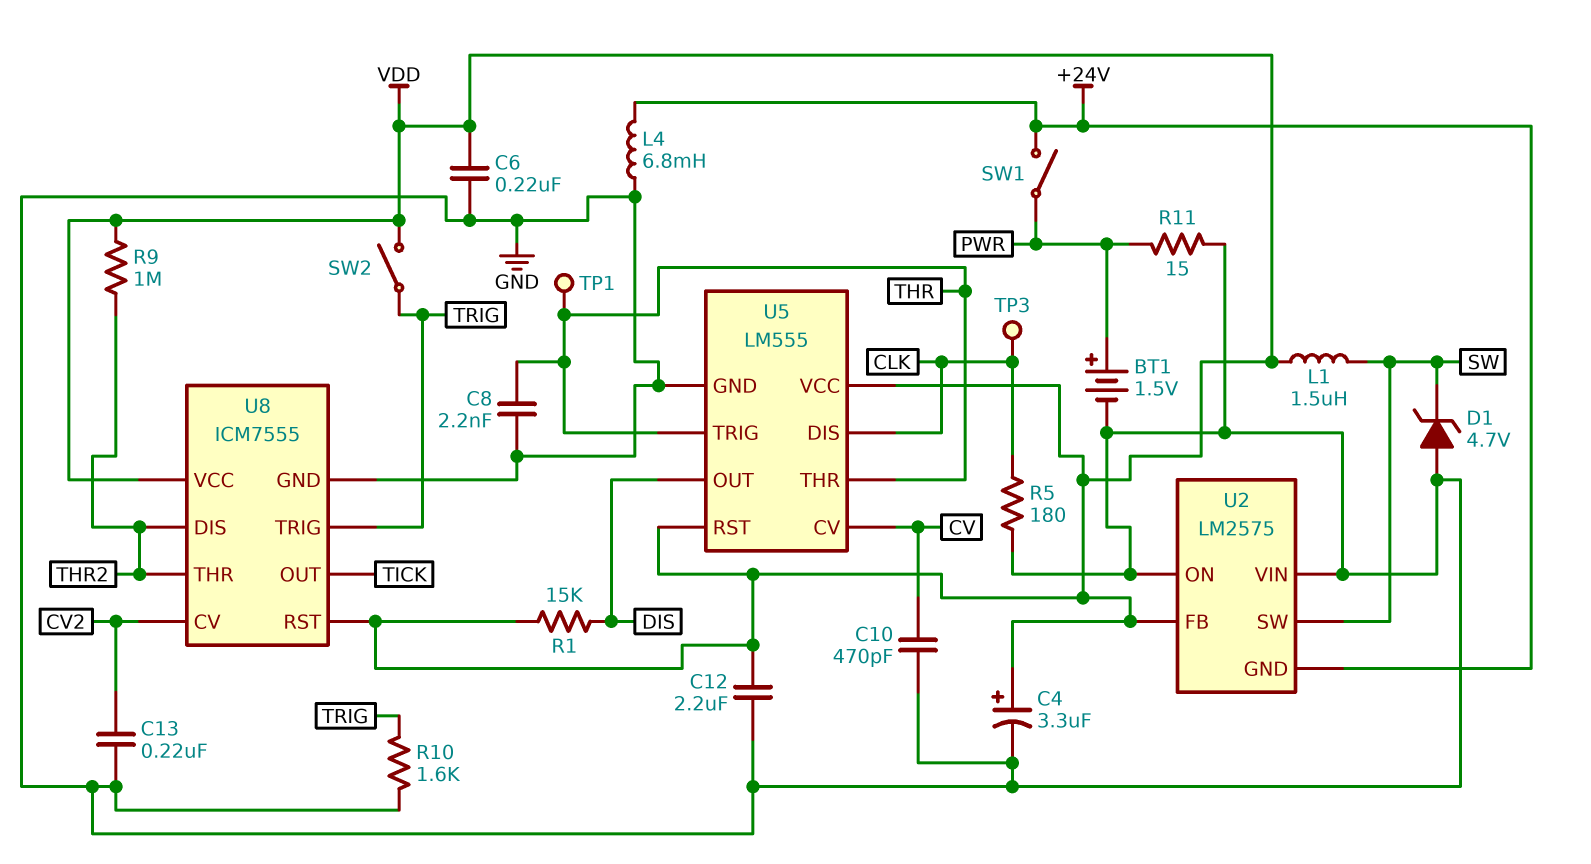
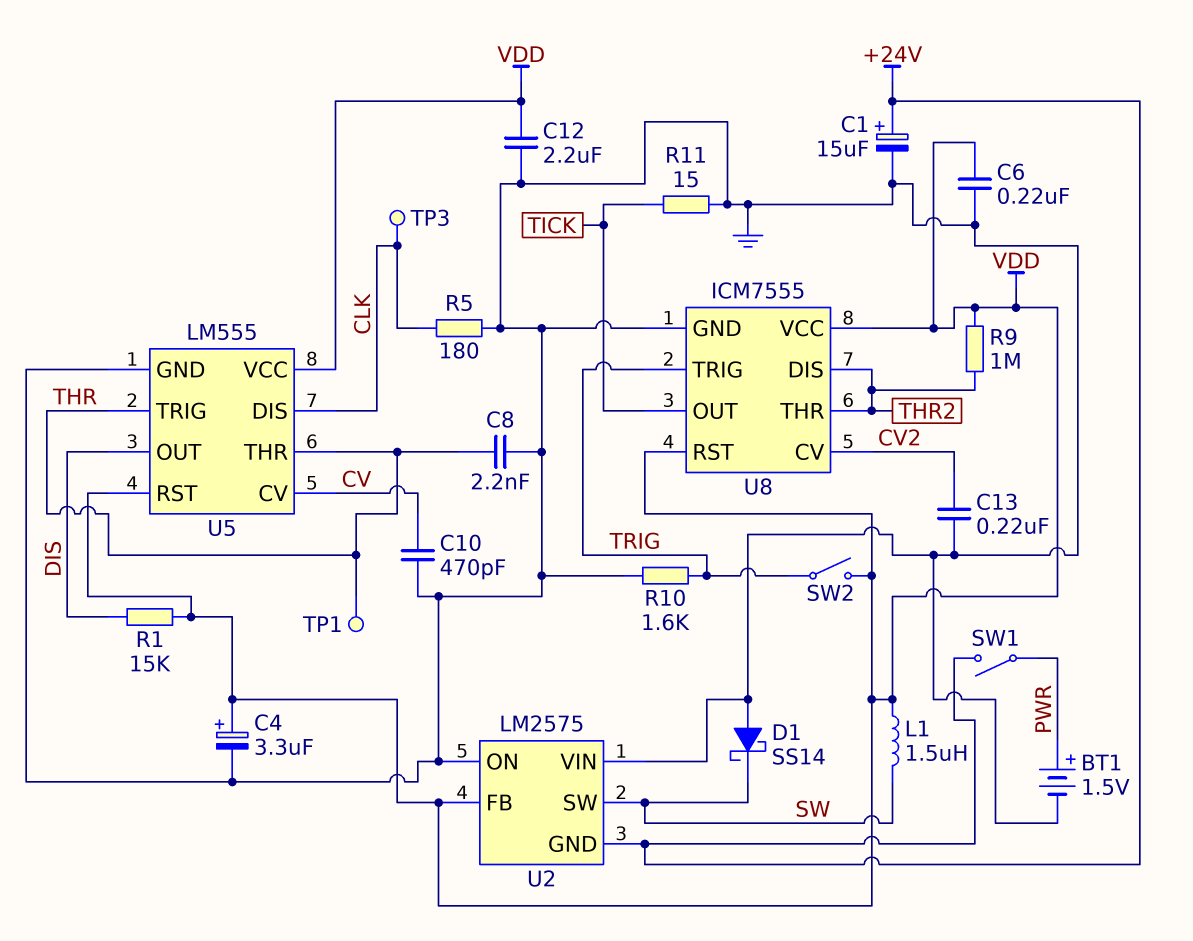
C1: none -> 15uF (plus +24V, minus GND)
D1: zener 4.7V (A GND, K SW) -> schottky SS14 (A GND, K SW)
L4: 6.8mH (+24V, GND) -> none
R11: 15 (GND, PWR) -> 15 (GND, TICK)

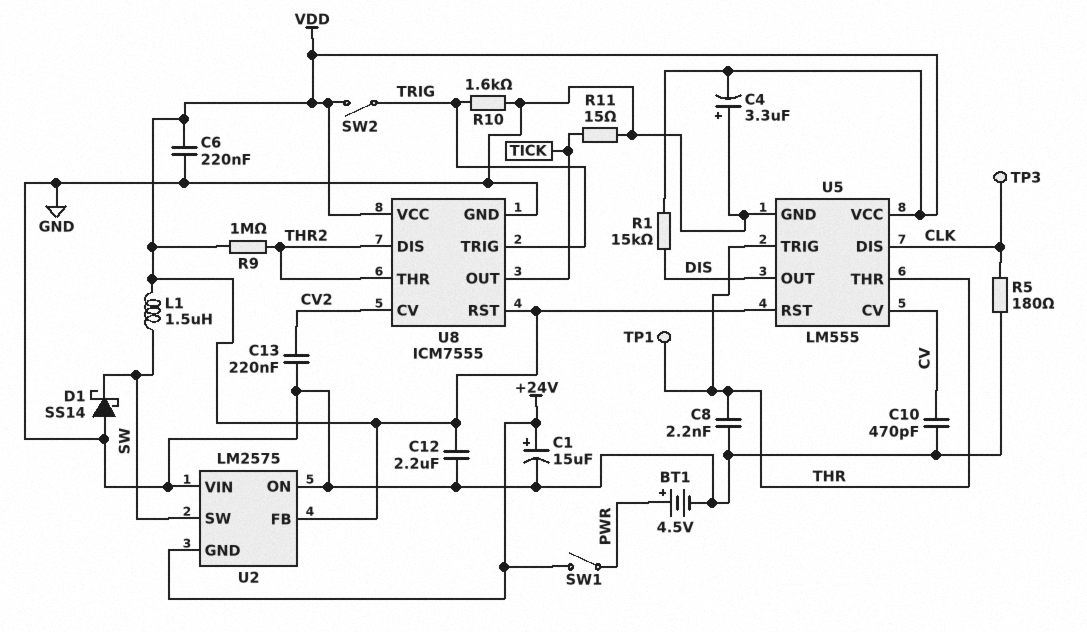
BT1: 1.5V (plus PWR, minus GND) -> 4.5V (plus PWR, minus GND)
C4: 3.3uF (plus VDD, minus GND) -> 3.3uF (plus GND, minus VDD)

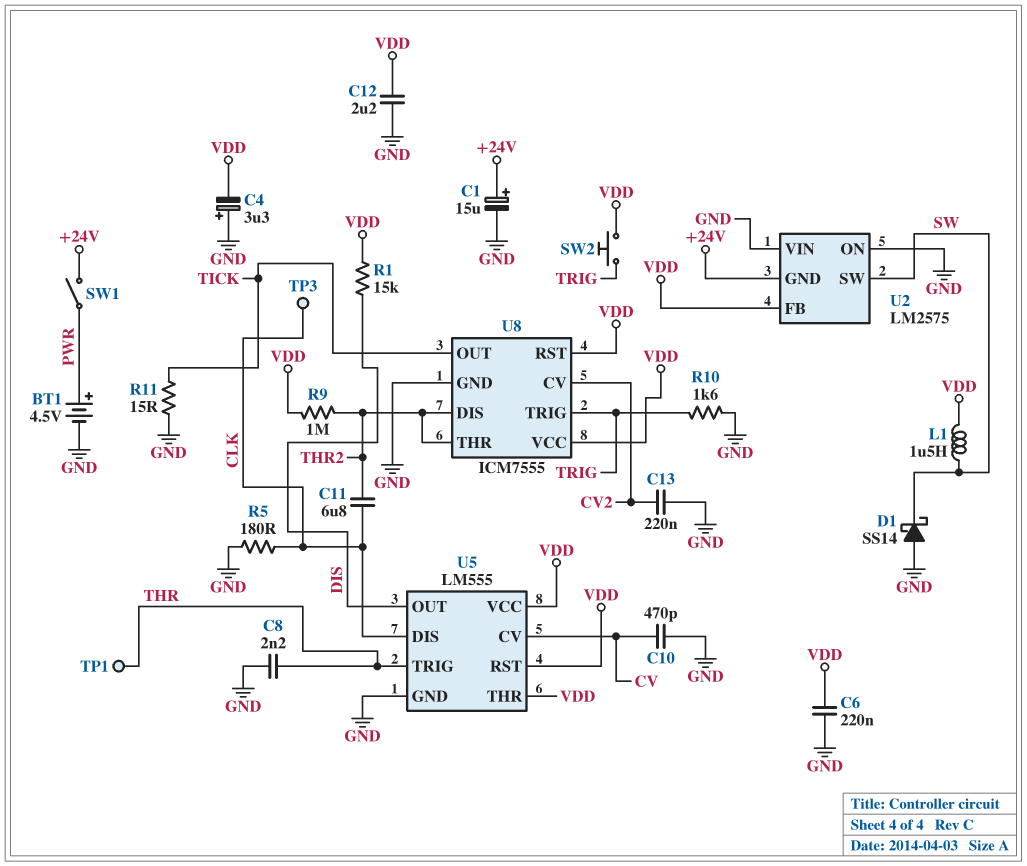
C11: none -> 6.8uF (CLK, THR2)
SW2: switch (TRIG, VDD) -> button (TRIG, VDD)
U5 pin THR: THR -> VDD

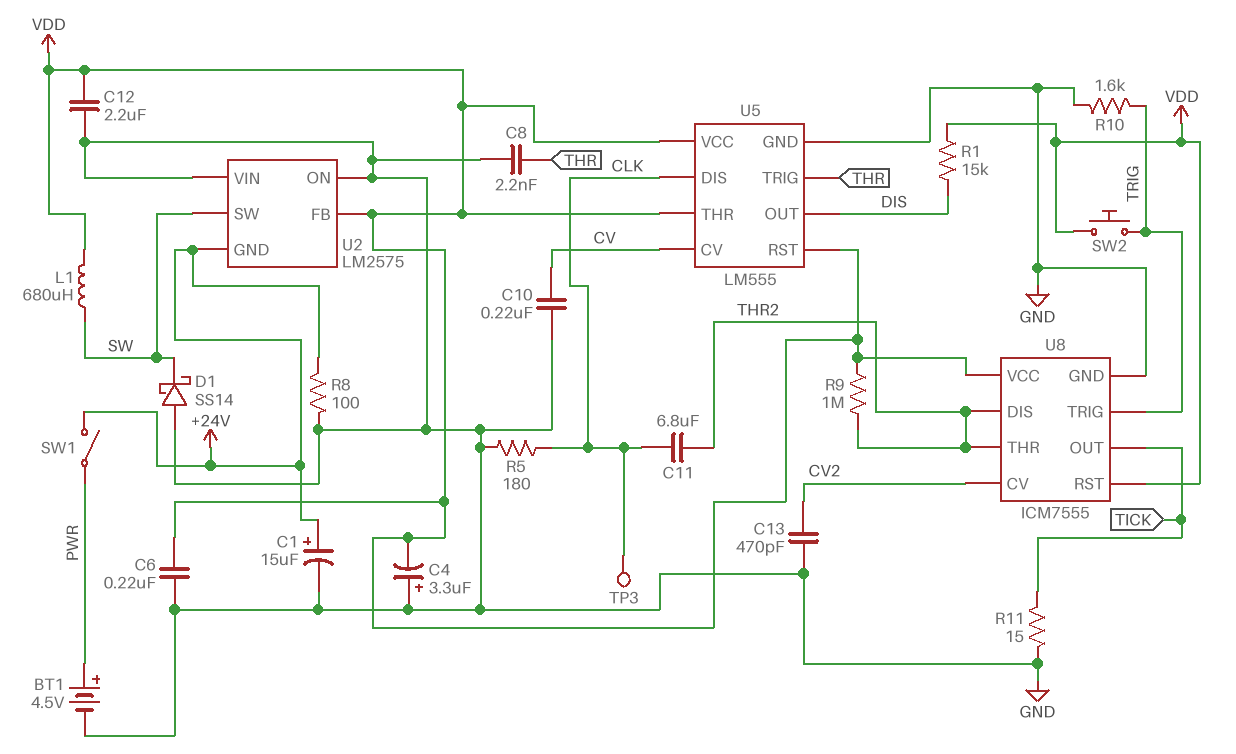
C10: 470pF (CV, GND) -> 220nF (CV, GND)
C13: 220nF (CV2, GND) -> 470pF (CV2, GND)
L1: 1.5uH (SW, VDD) -> 680uH (SW, VDD)
R8: none -> 100 (+24V, GND)
TP1: test point (THR) -> none

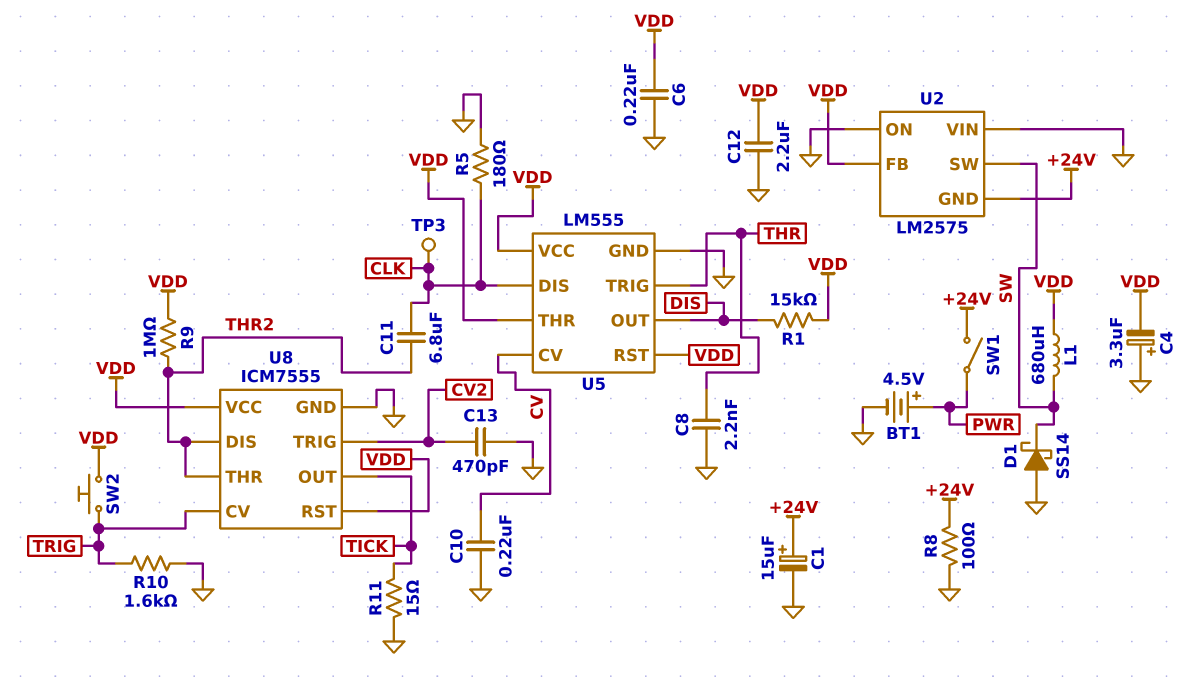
U8 pin CV: CV2 -> TRIG
U8 pin TRIG: TRIG -> CV2

